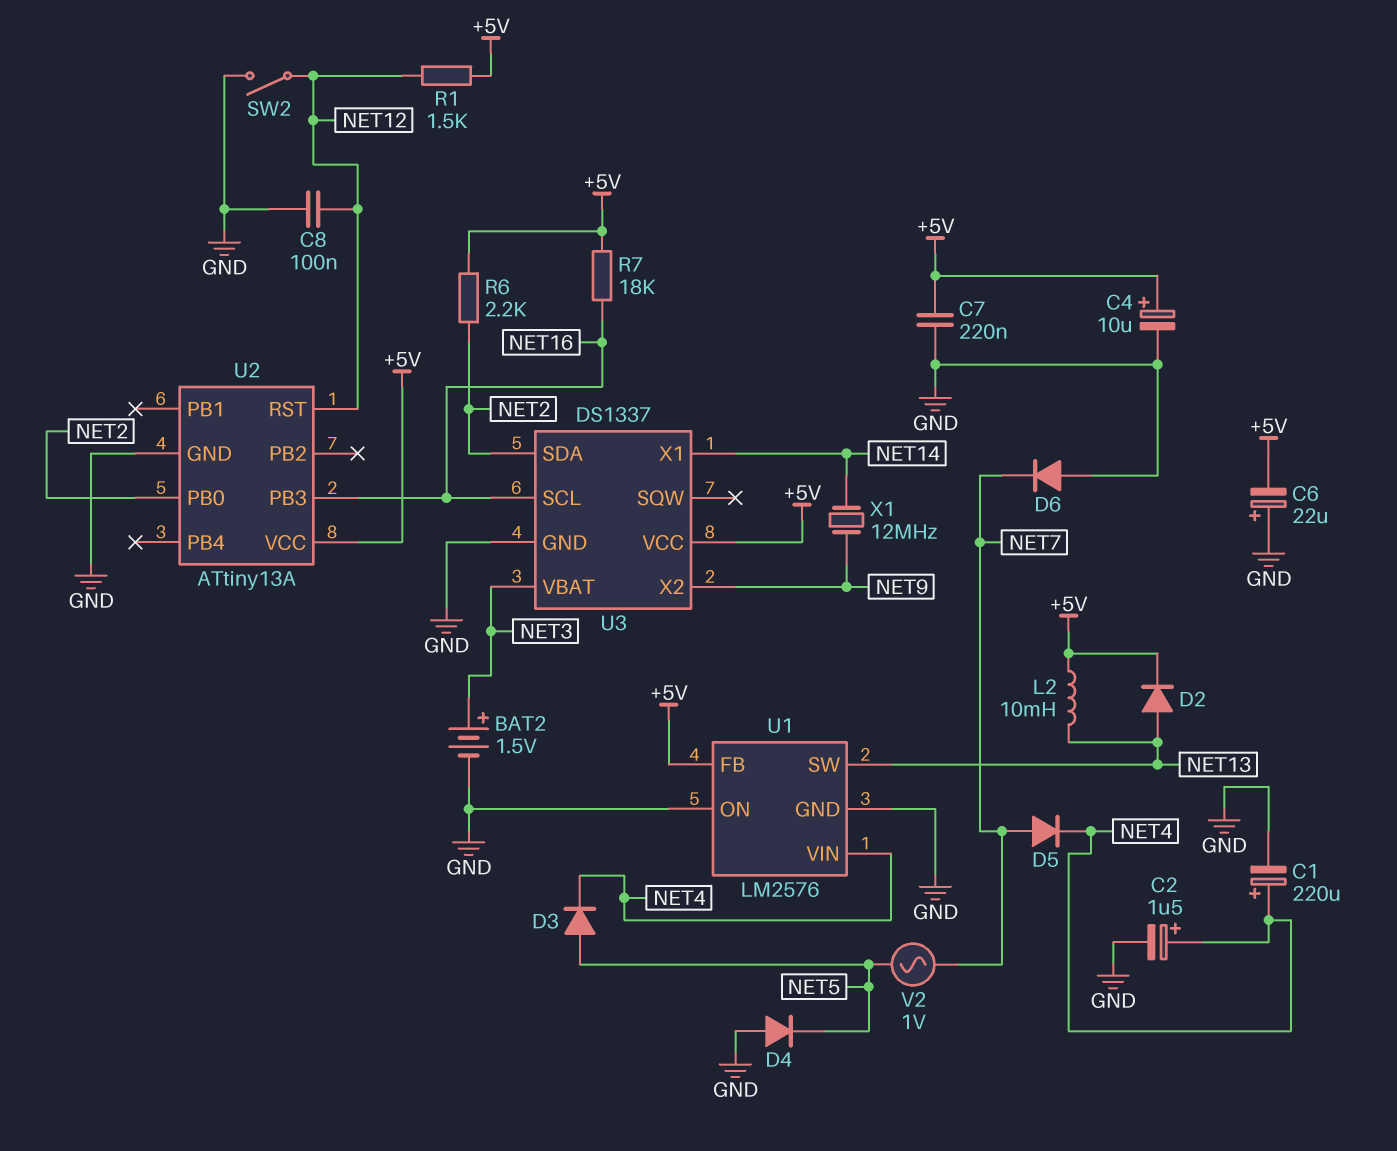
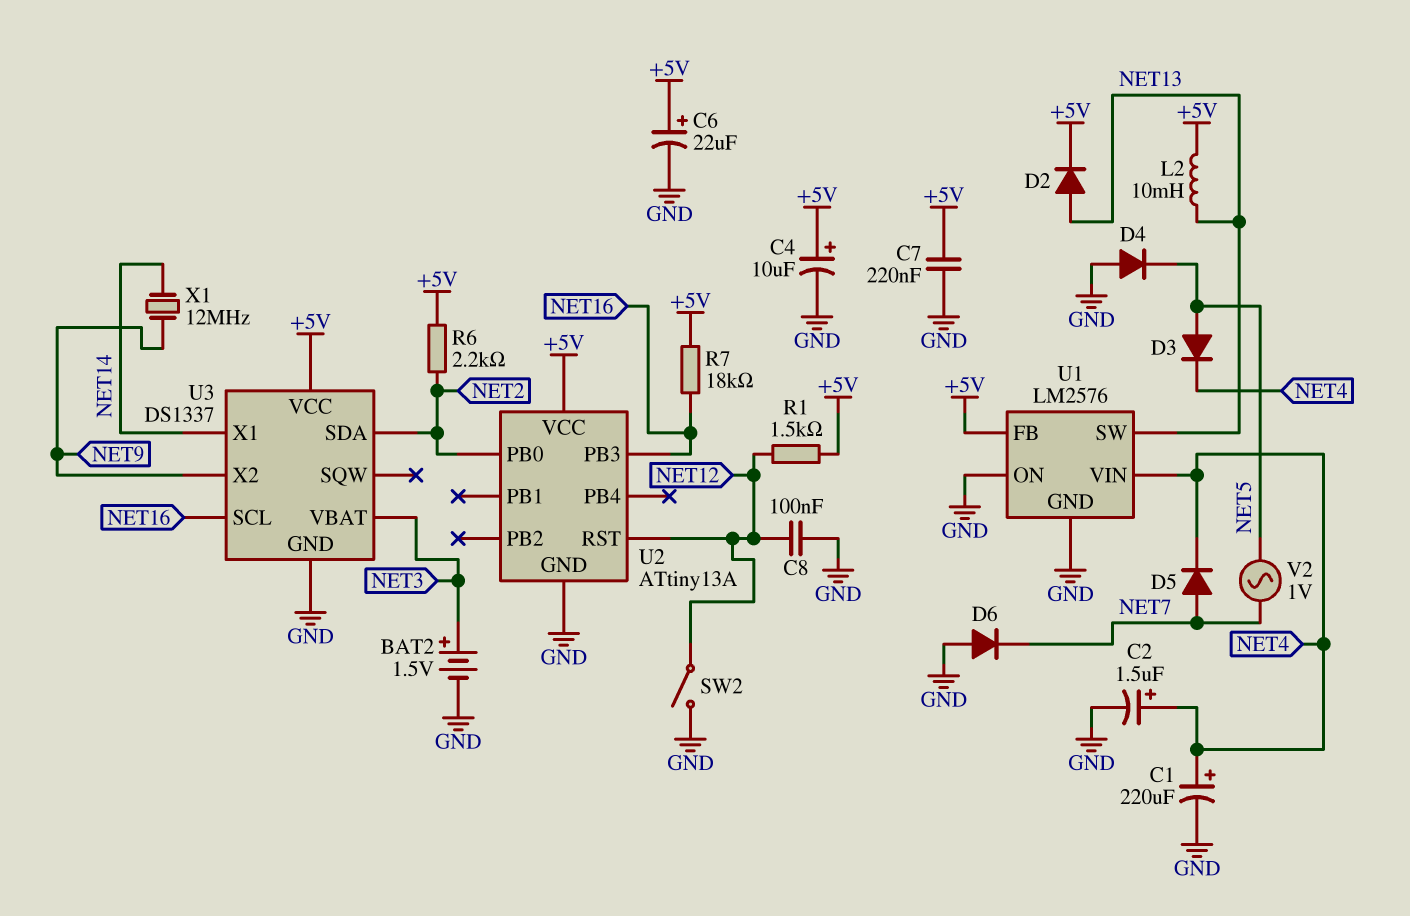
C6: 22uF (plus GND, minus +5V) -> 22uF (plus +5V, minus GND)

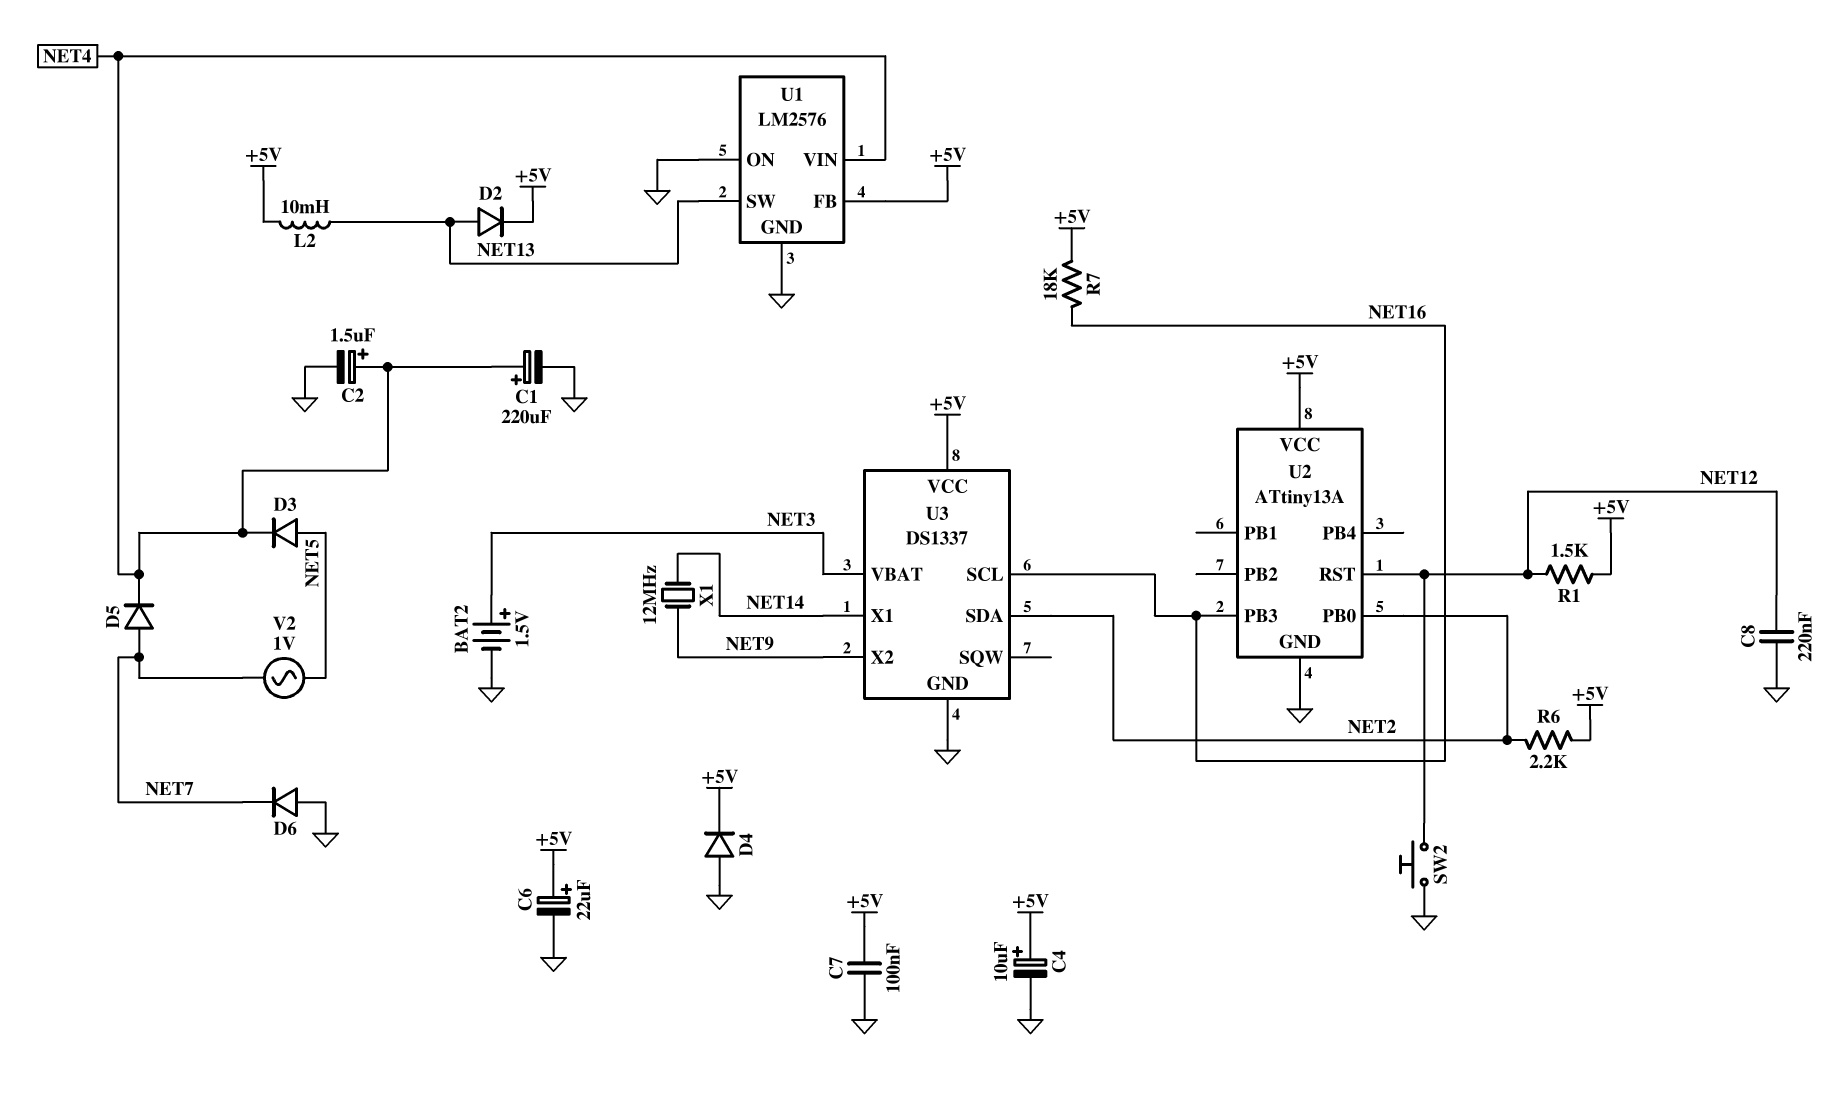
C7: 220nF (+5V, GND) -> 100nF (+5V, GND)
C8: 100nF (GND, NET12) -> 220nF (GND, NET12)
D4: diode (A GND, K NET5) -> diode (A GND, K +5V)
SW2: switch (GND, NET12) -> button (GND, NET12)

